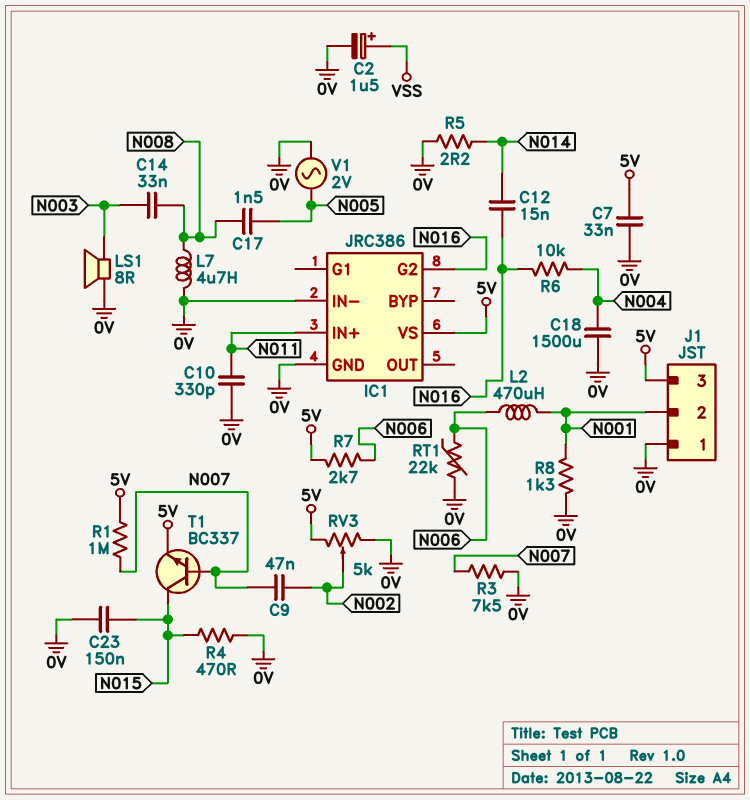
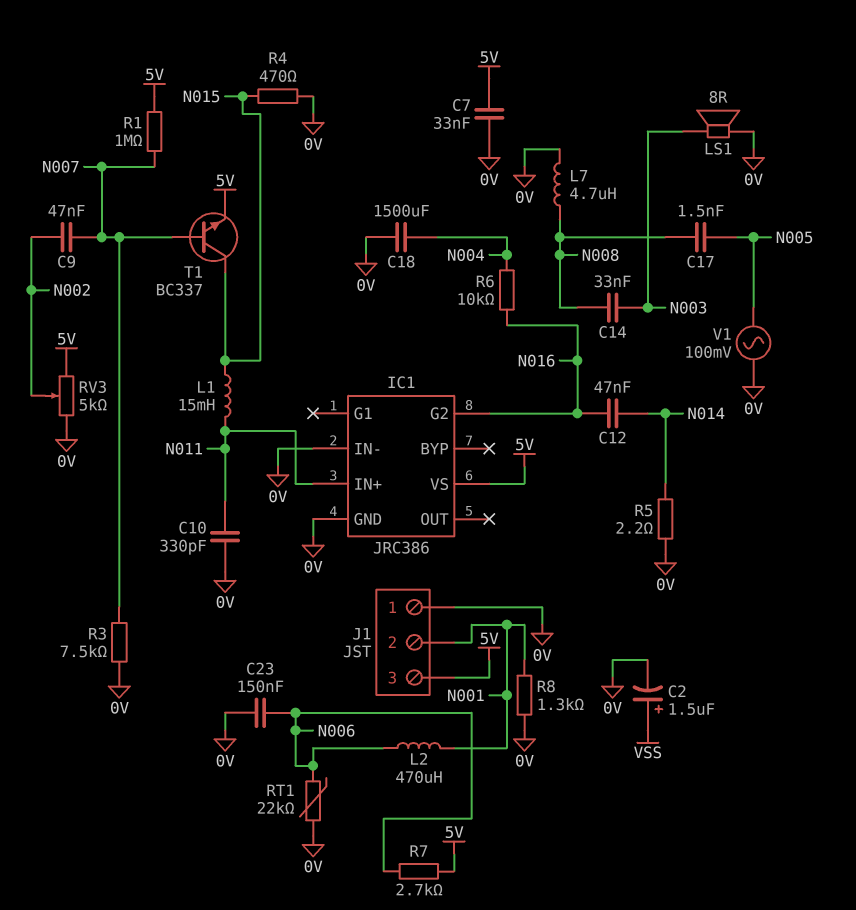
C12: 15nF (N014, N016) -> 47nF (N014, N016)
C23: 150nF (0V, N015) -> 150nF (0V, N006)
L1: none -> 15mH (N011, N015)
V1: AC 2V (0V, N005) -> AC 100mV (0V, N005)

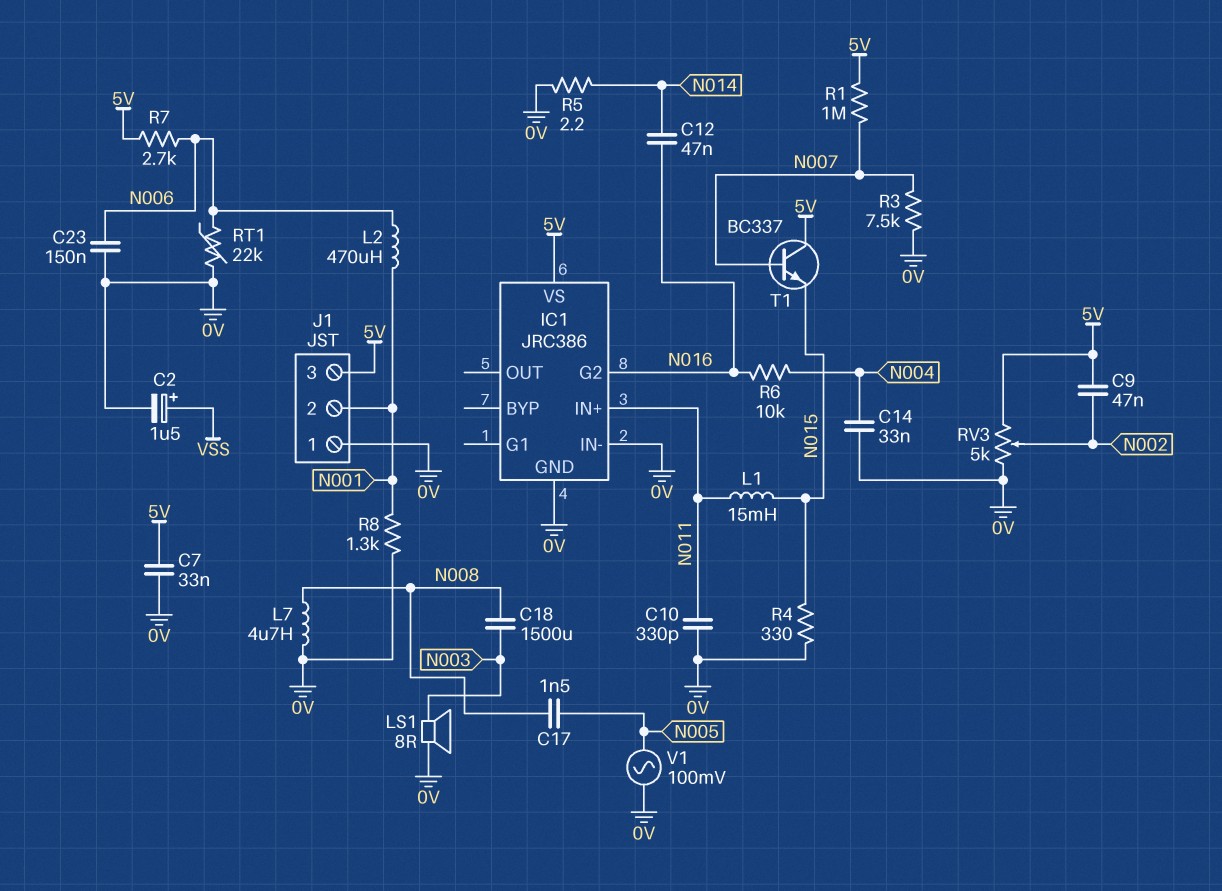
C9: 47nF (N002, N007) -> 47nF (5V, N002)
C14: 33nF (N003, N008) -> 33nF (0V, N004)
C18: 1500uF (0V, N004) -> 1500uF (N003, N008)
R4: 470 (0V, N015) -> 330 (0V, N015)
T1: NPN BC337 (B N007, C N015, E 5V) -> NPN BC337 (B N007, C 5V, E N015)

